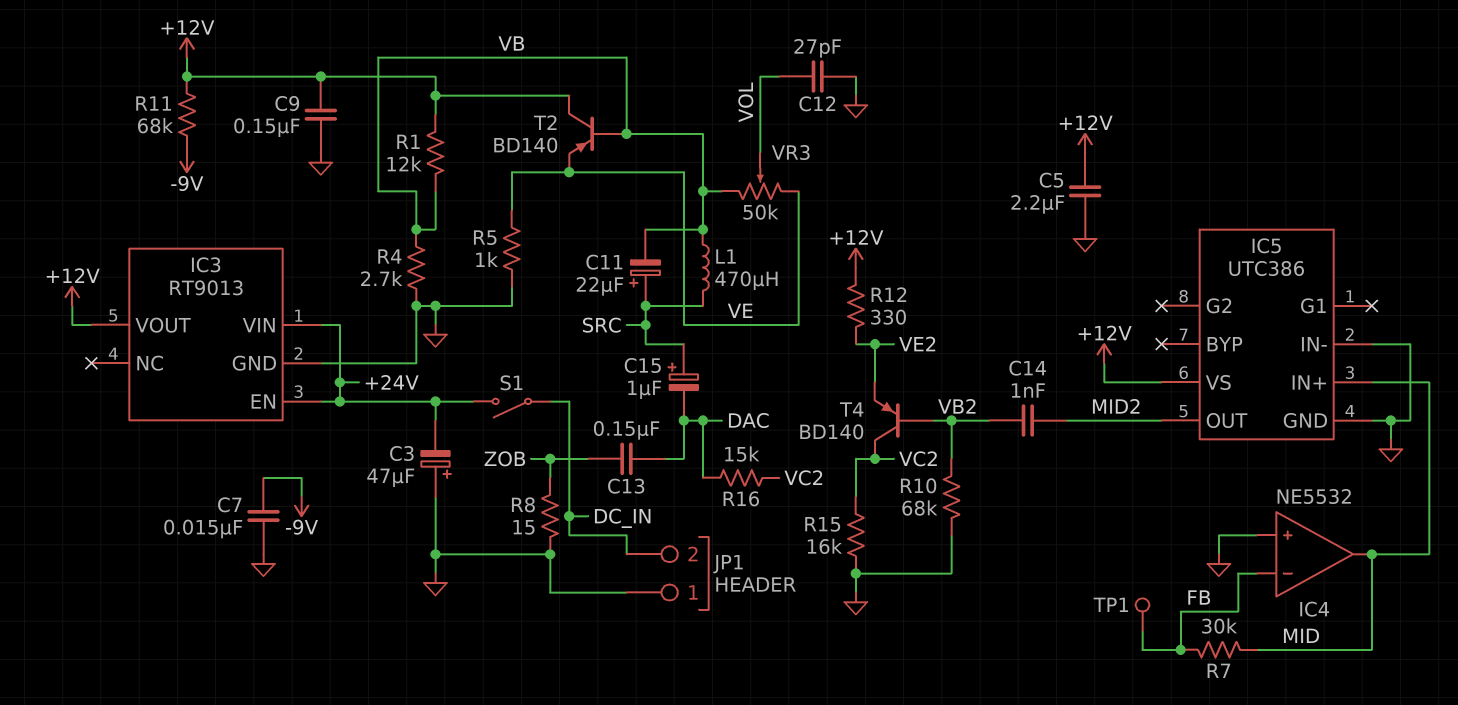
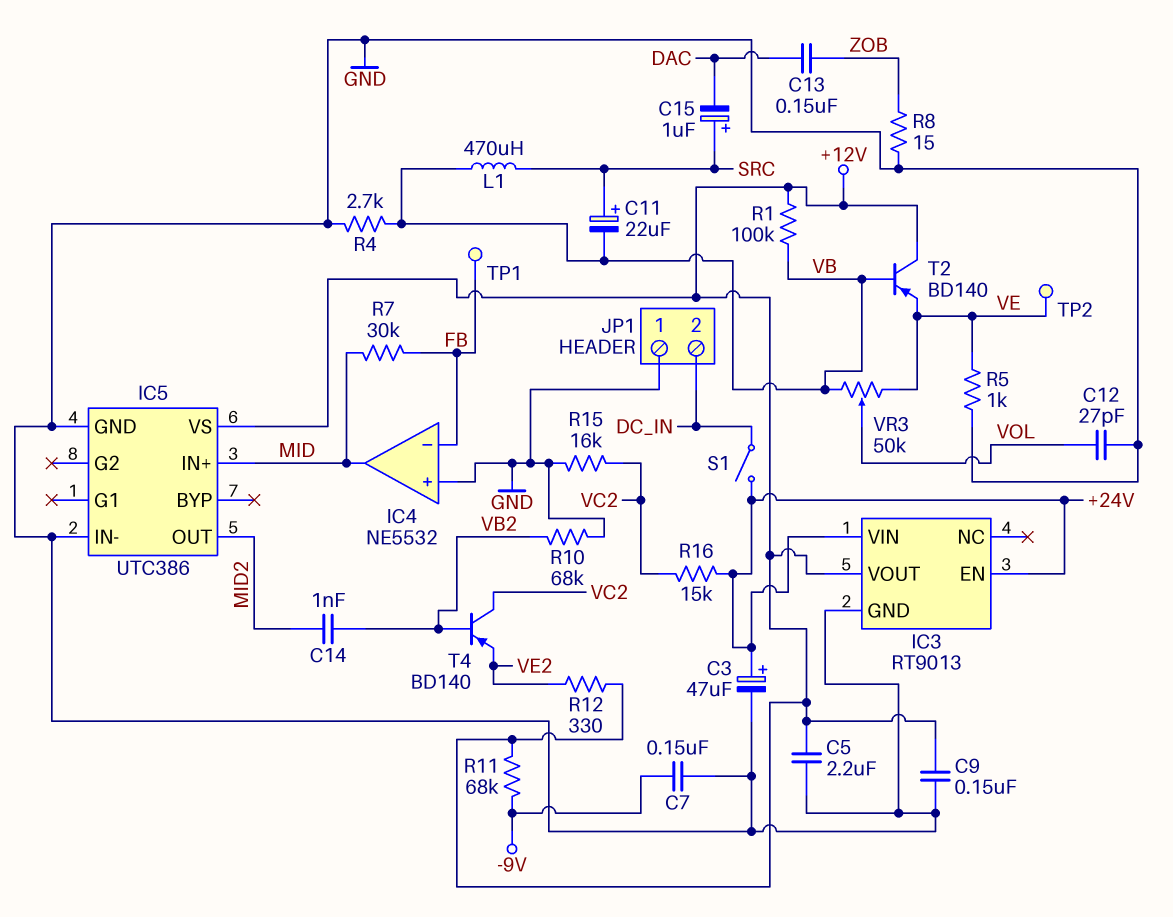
C3: 47uF (plus GND, minus +24V) -> 47uF (plus +24V, minus GND)
C7: 15nF (-9V, GND) -> 150nF (-9V, GND)
R1: 12k (+12V, VB) -> 100k (+12V, VB)
R16: 15k (DAC, VC2) -> 15k (+24V, VC2)
TP2: none -> test point (VE)

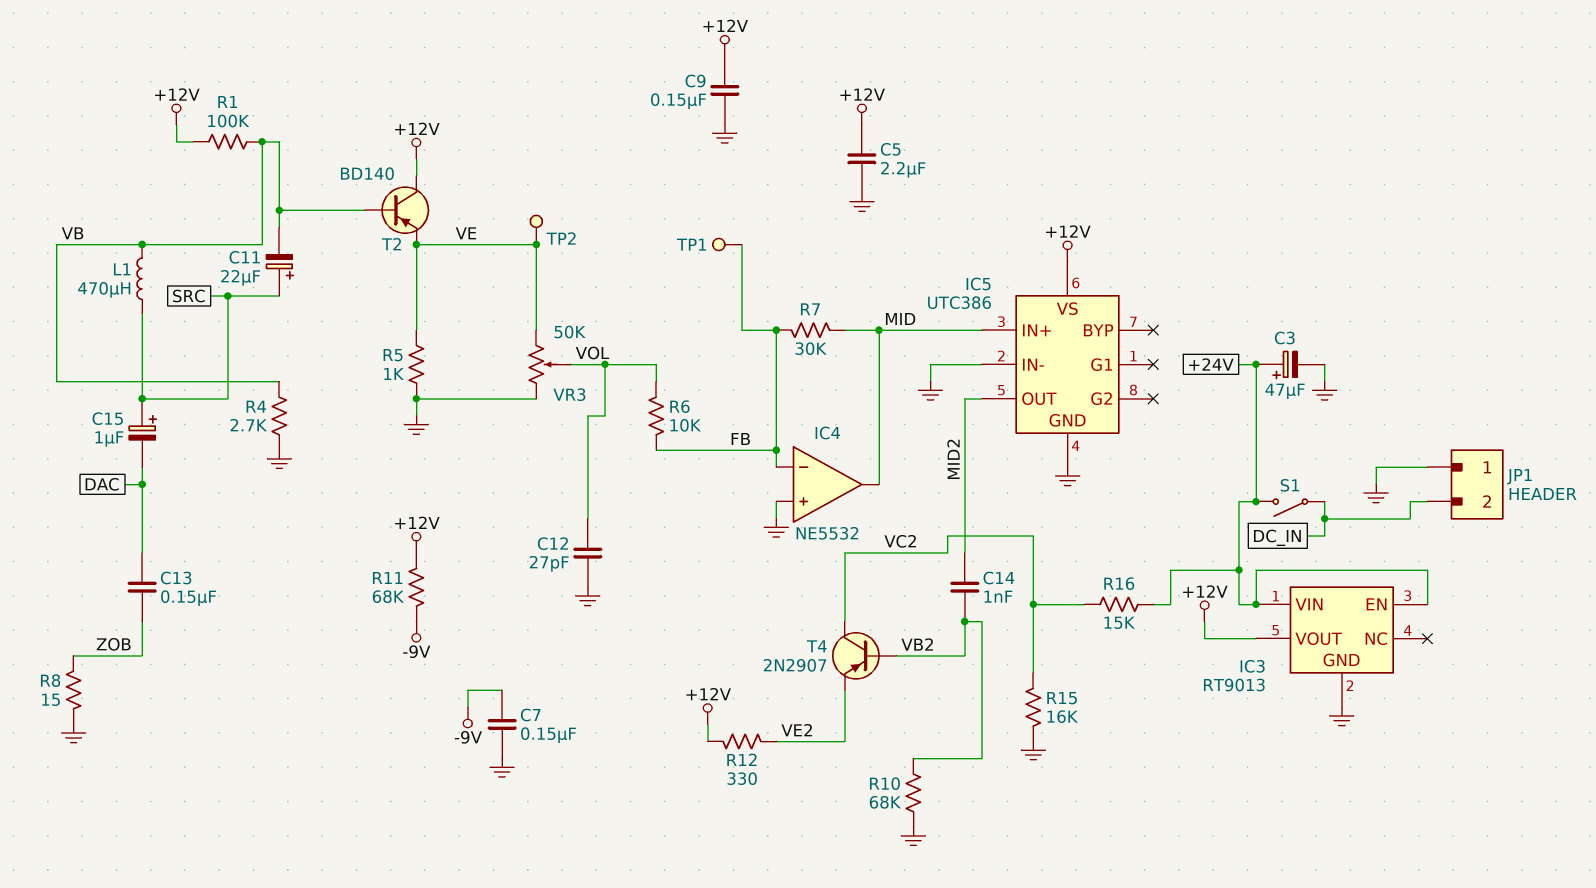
R6: none -> 10k (FB, VOL)
T4: PNP BD140 (B VB2, C VC2, E VE2) -> PNP 2N2907 (B VB2, C VC2, E VE2)
VR3: 50k (VB, VE, wiper VOL) -> 50k (GND, VE, wiper VOL)

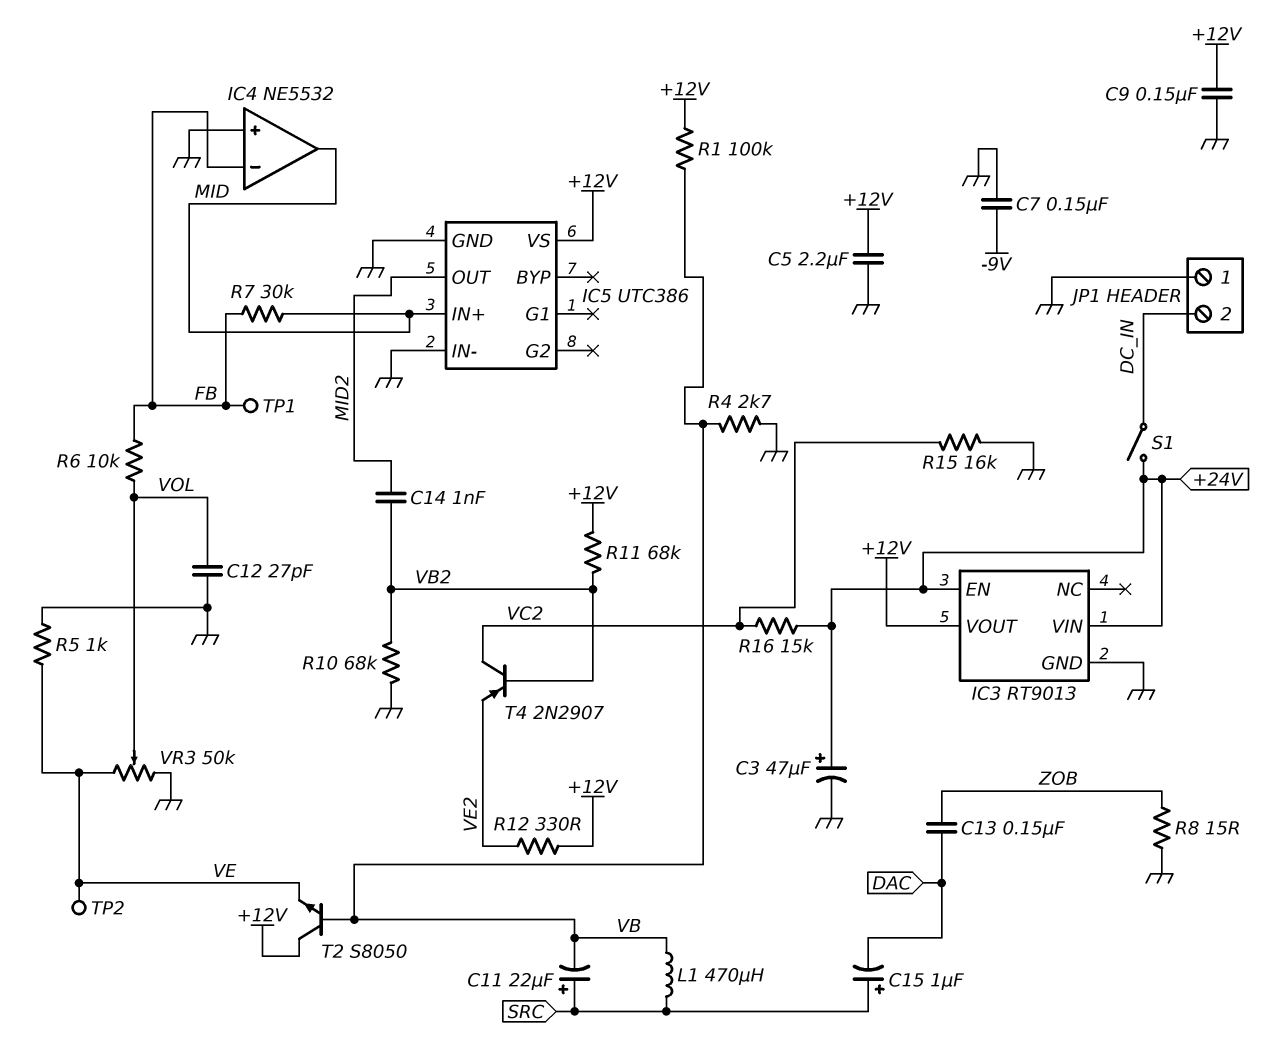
R11: 68k (+12V, -9V) -> 68k (+12V, VB2)
T2: PNP BD140 (B VB, C +12V, E VE) -> NPN S8050 (B VB, C +12V, E VE)

